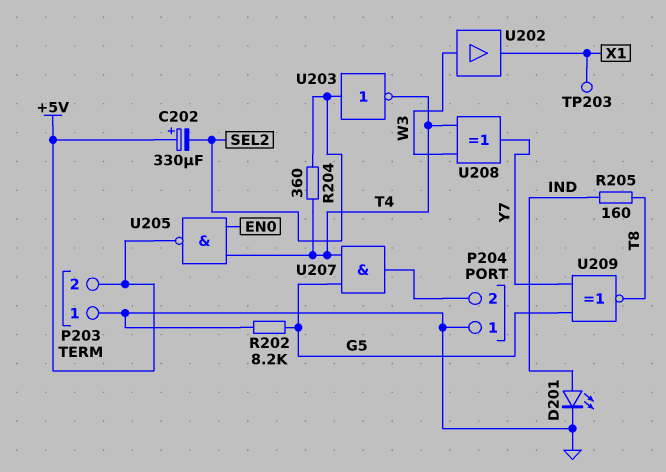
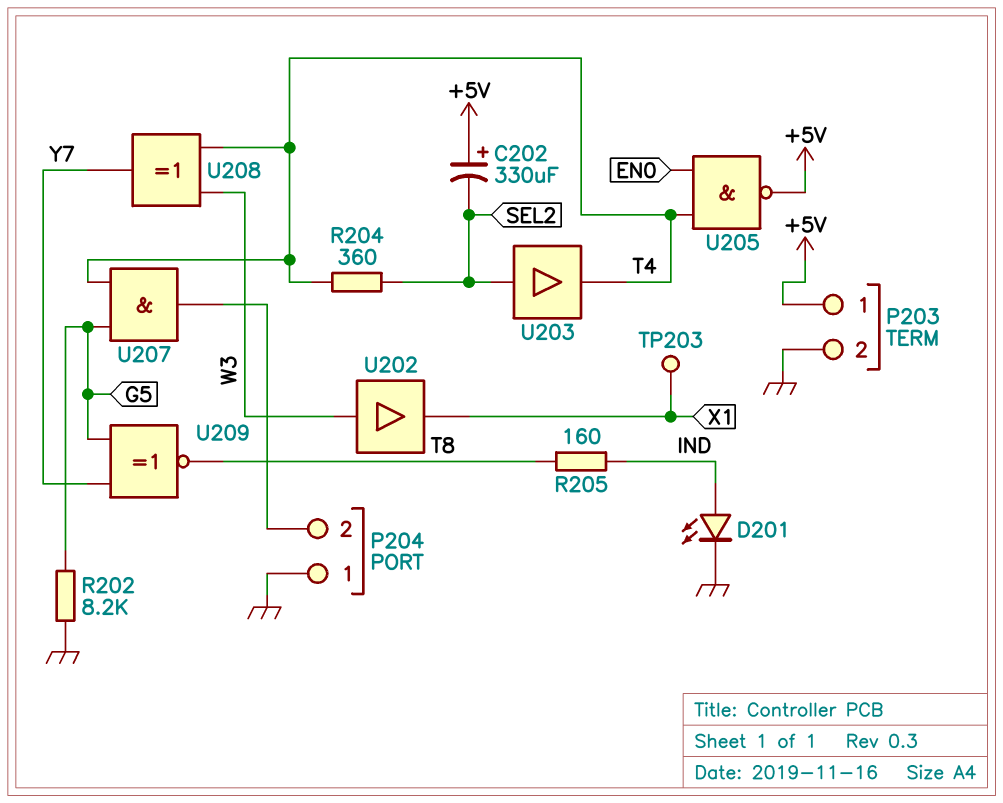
P203 pin 1: GND -> +5V
P203 pin 2: +5V -> GND
U203: NOT (in SEL2, out T4) -> buffer (in SEL2, out T4)

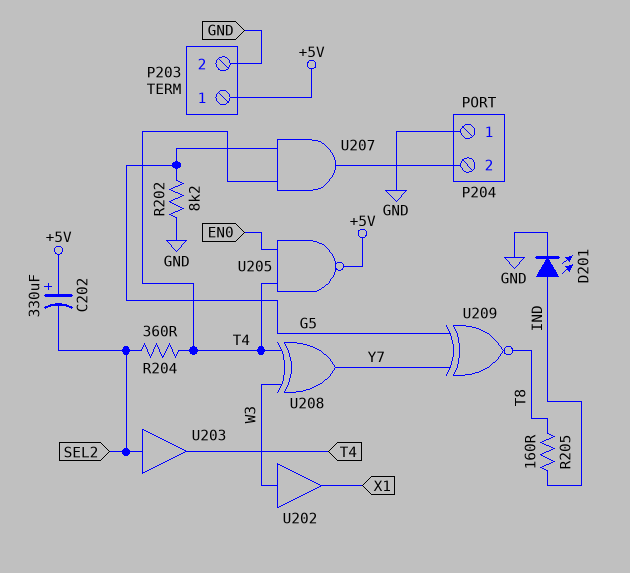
TP203: test point (X1) -> none

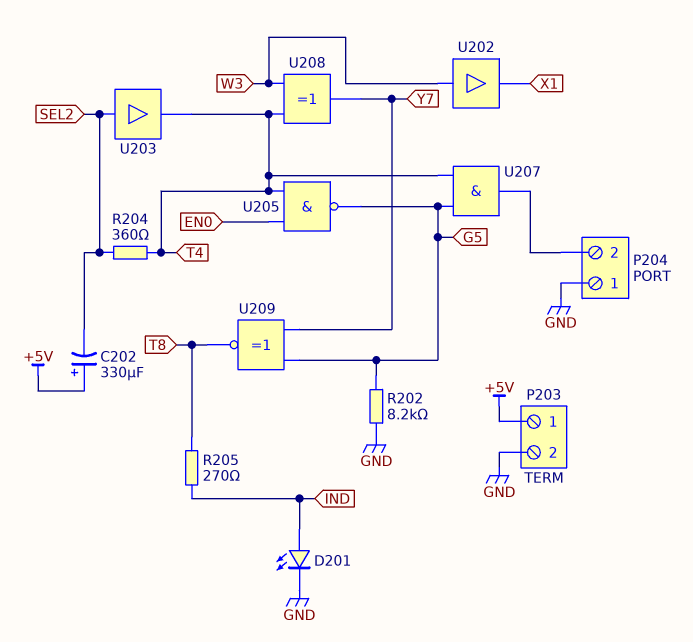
R205: 160 (IND, T8) -> 270 (IND, T8)
U205: NAND (in EN0, in T4, out +5V) -> NAND (in EN0, in T4, out G5)

